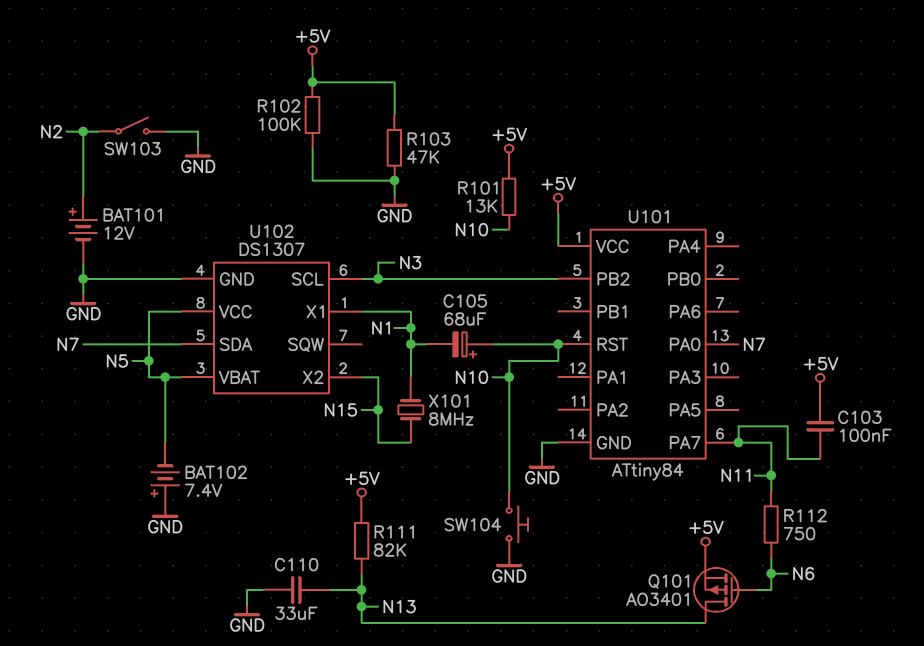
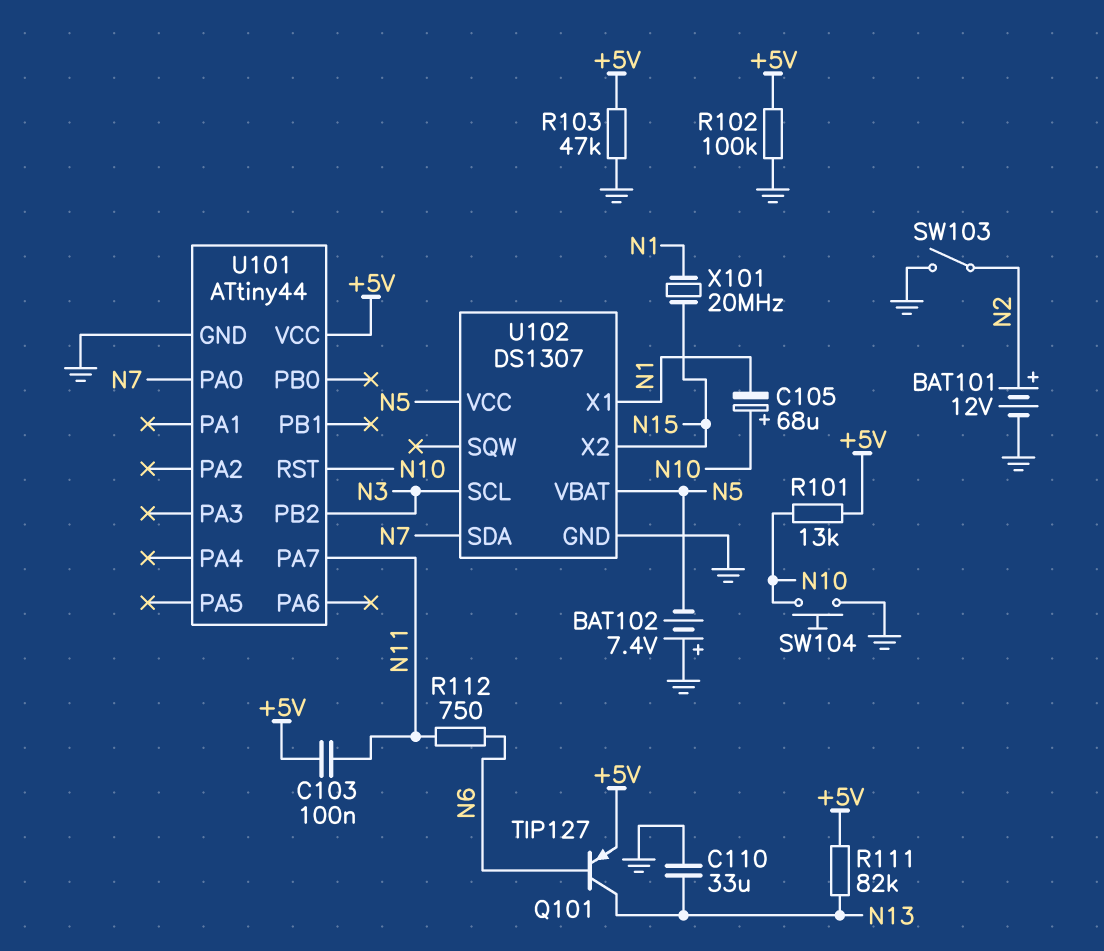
Q101: PMOS AO3401 (G N6, D N13, S +5V) -> PNP TIP127 (B N6, C N13, E +5V)
U101: ATtiny84 -> ATtiny44
X101: 8MHz (N1, N15) -> 20MHz (N1, N15)

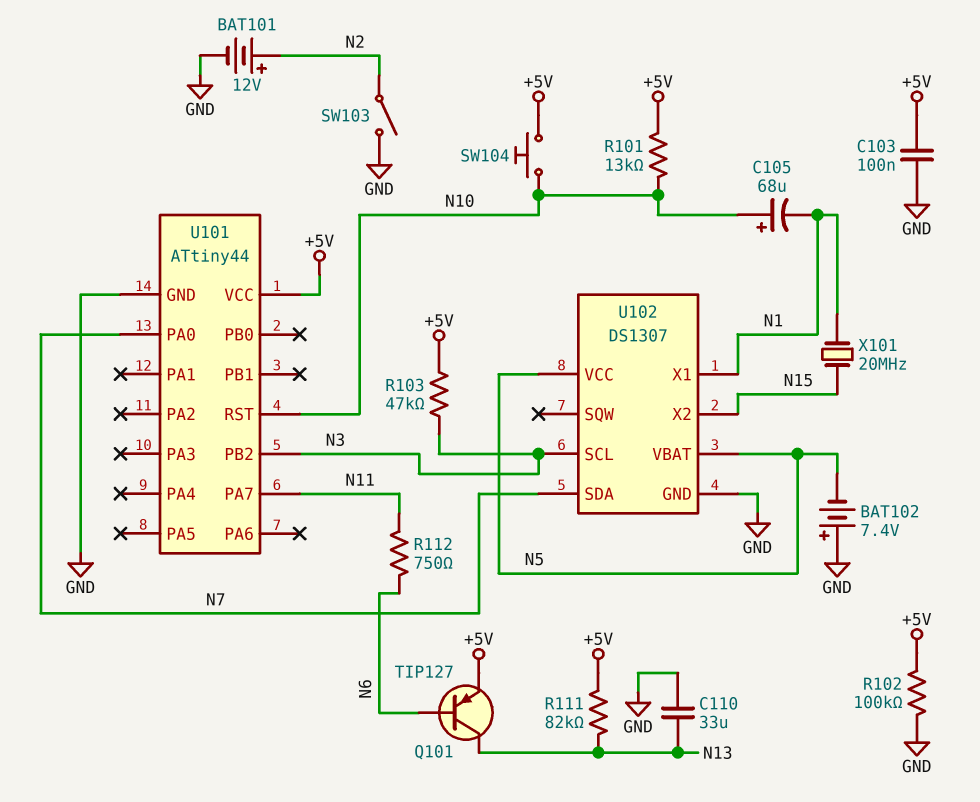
C103: 100nF (+5V, N11) -> 100nF (+5V, GND)
R103: 47k (+5V, GND) -> 47k (+5V, N3)
SW104: button (GND, N10) -> button (+5V, N10)

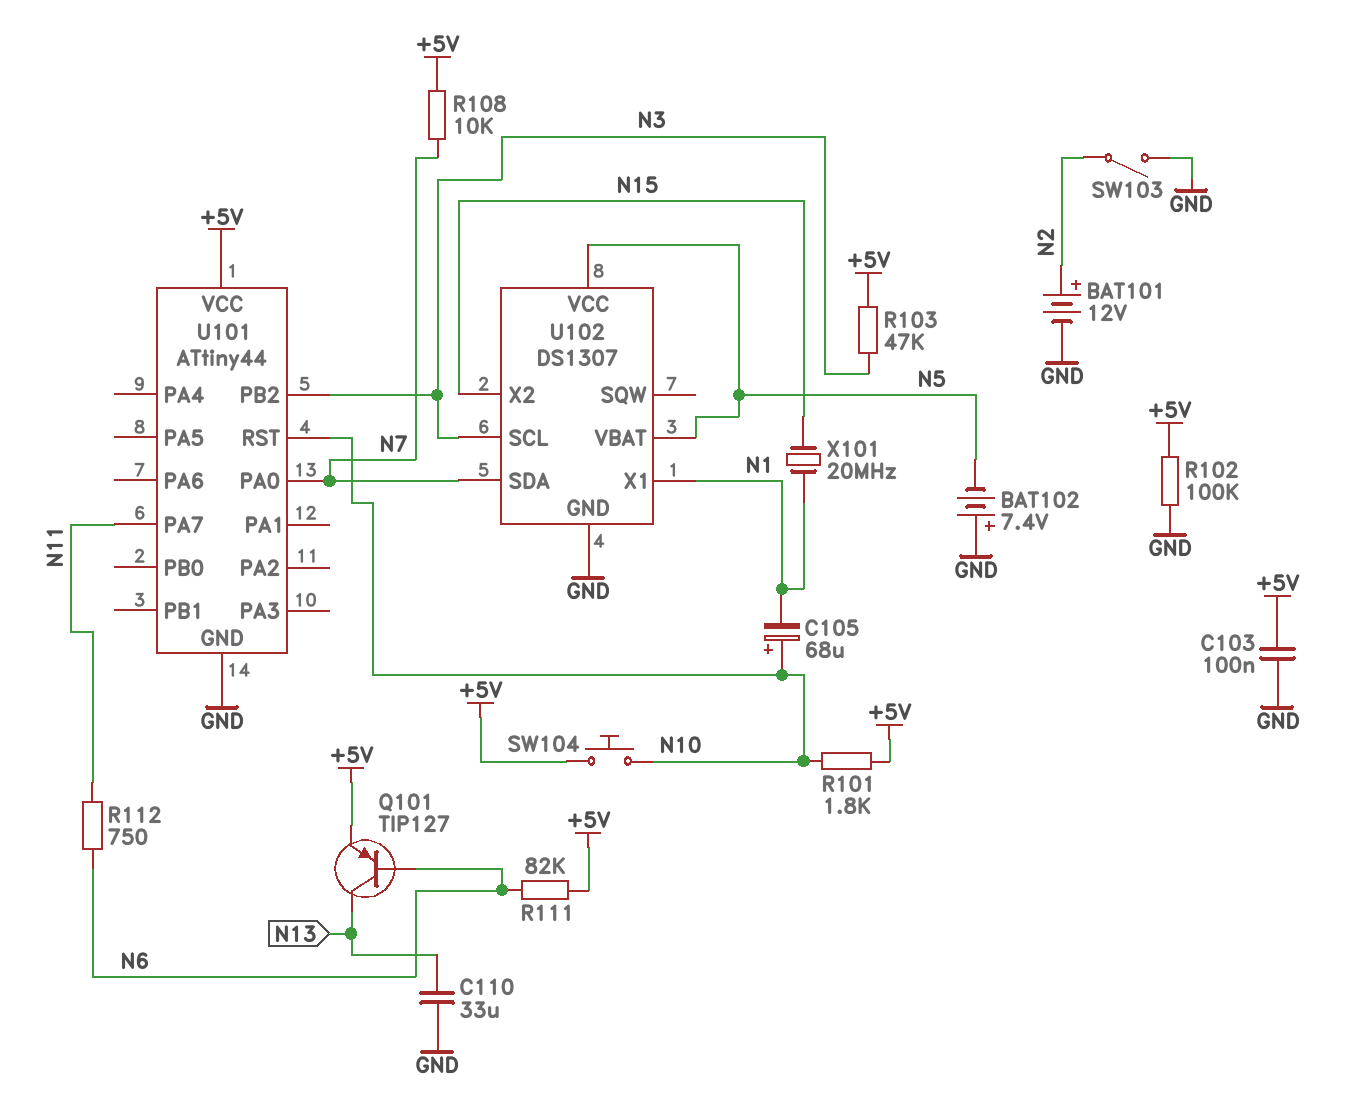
R101: 13k (+5V, N10) -> 1.8k (+5V, N10)
R108: none -> 10k (+5V, N7)
R111: 82k (+5V, N13) -> 82k (+5V, N6)

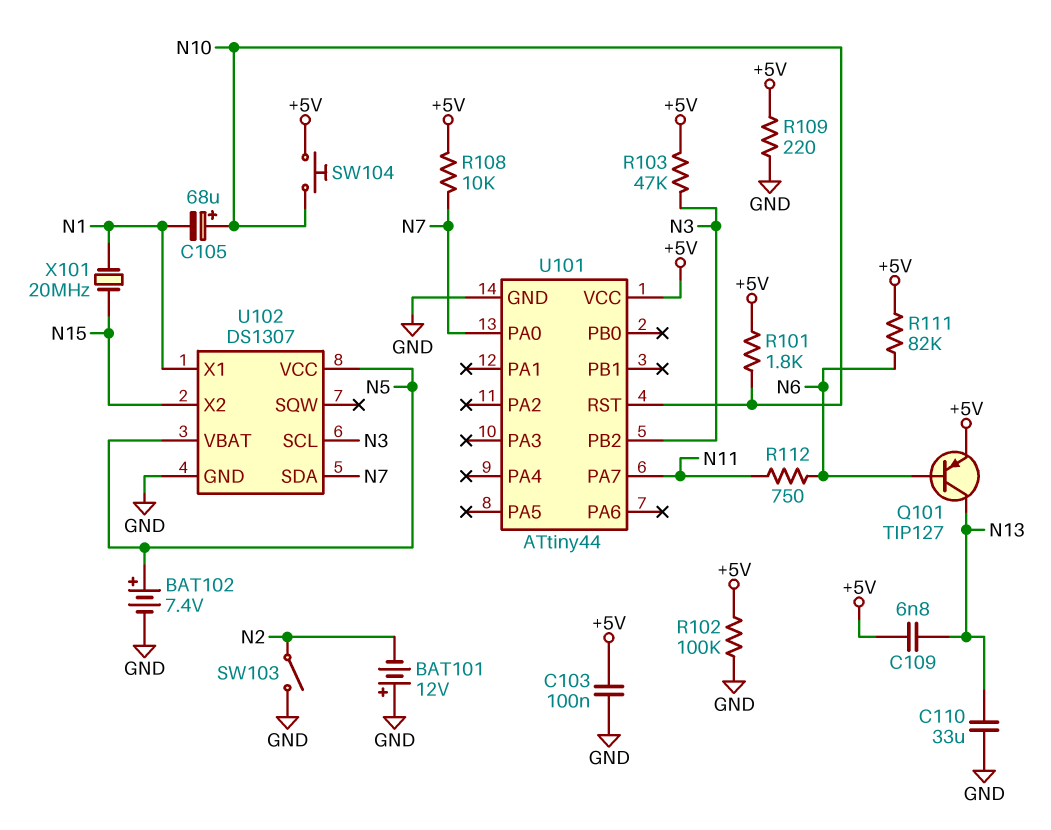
BAT101: 12V (plus N2, minus GND) -> 12V (plus GND, minus N2)
BAT102: 7.4V (plus GND, minus N5) -> 7.4V (plus N5, minus GND)
C109: none -> 6.8nF (+5V, N13)
R109: none -> 220 (+5V, GND)

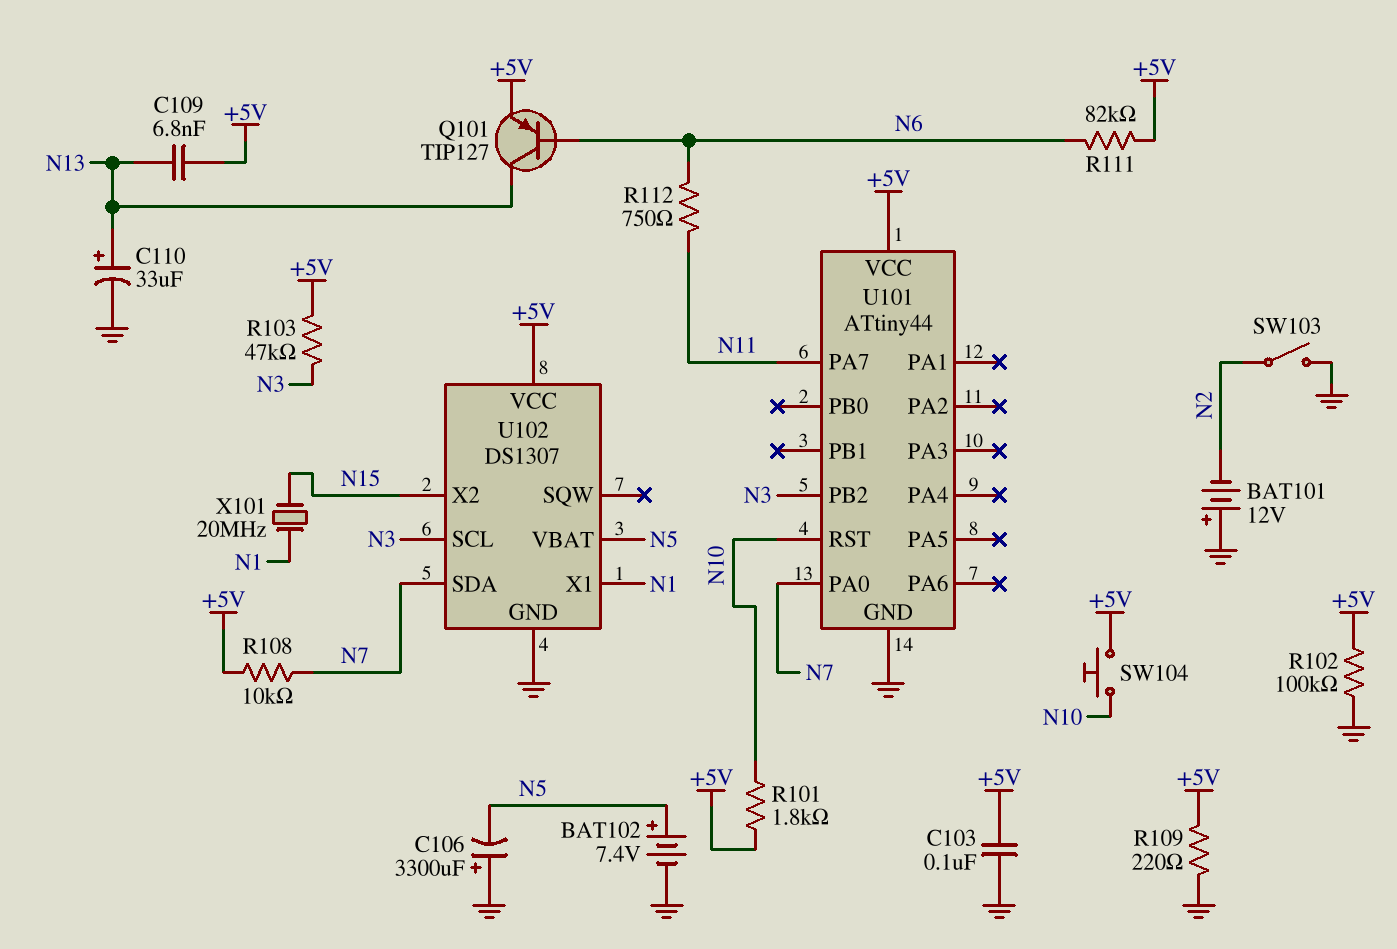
C105: 68uF (plus N10, minus N1) -> none
C106: none -> 3300uF (plus GND, minus N5)
C110: 33uF (GND, N13) -> 33uF (plus N13, minus GND)
U102 pin VCC: N5 -> +5V

